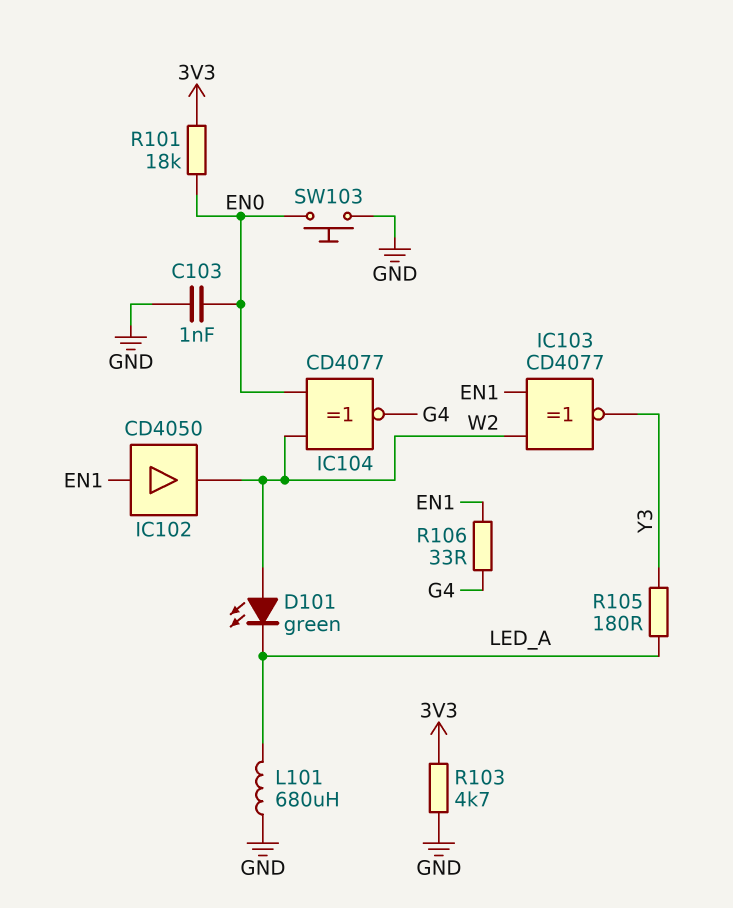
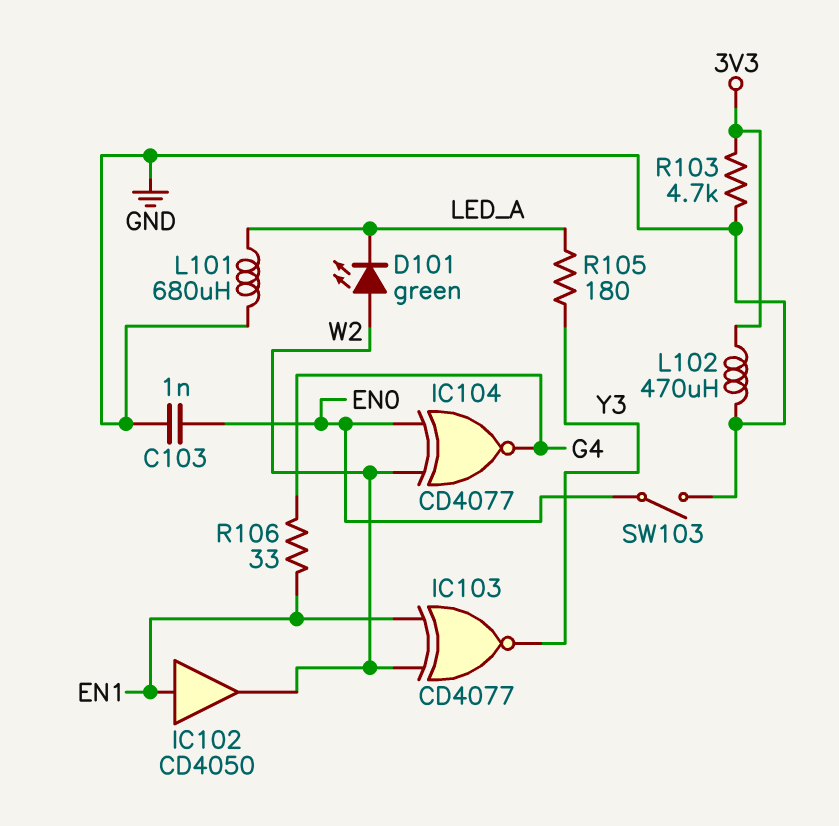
L102: none -> 470uH (3V3, GND)
R101: 18k (3V3, EN0) -> none
SW103: button (EN0, GND) -> switch (EN0, GND)

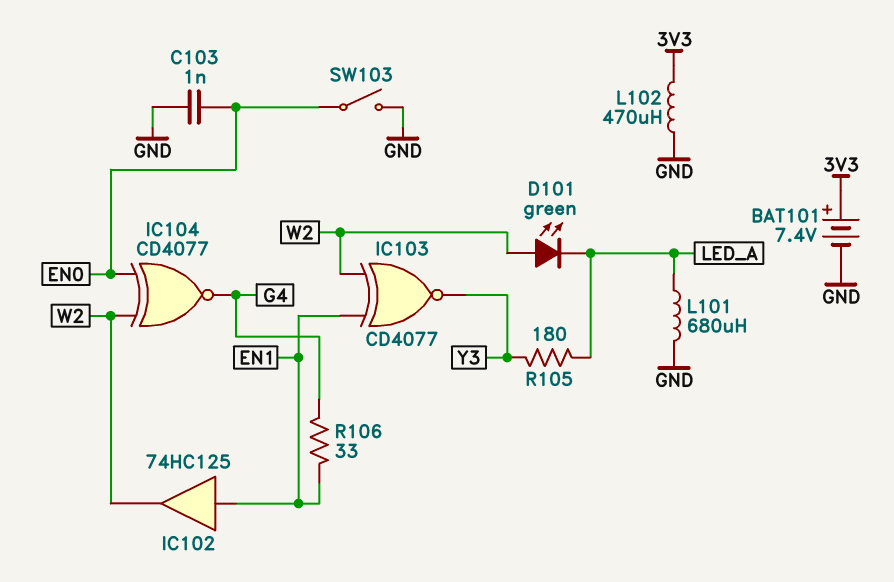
BAT101: none -> 7.4V (plus 3V3, minus GND)
IC102: buffer CD4050 (in EN1, out W2) -> buffer 74HC125 (in EN1, out W2)
R103: 4.7k (3V3, GND) -> none

